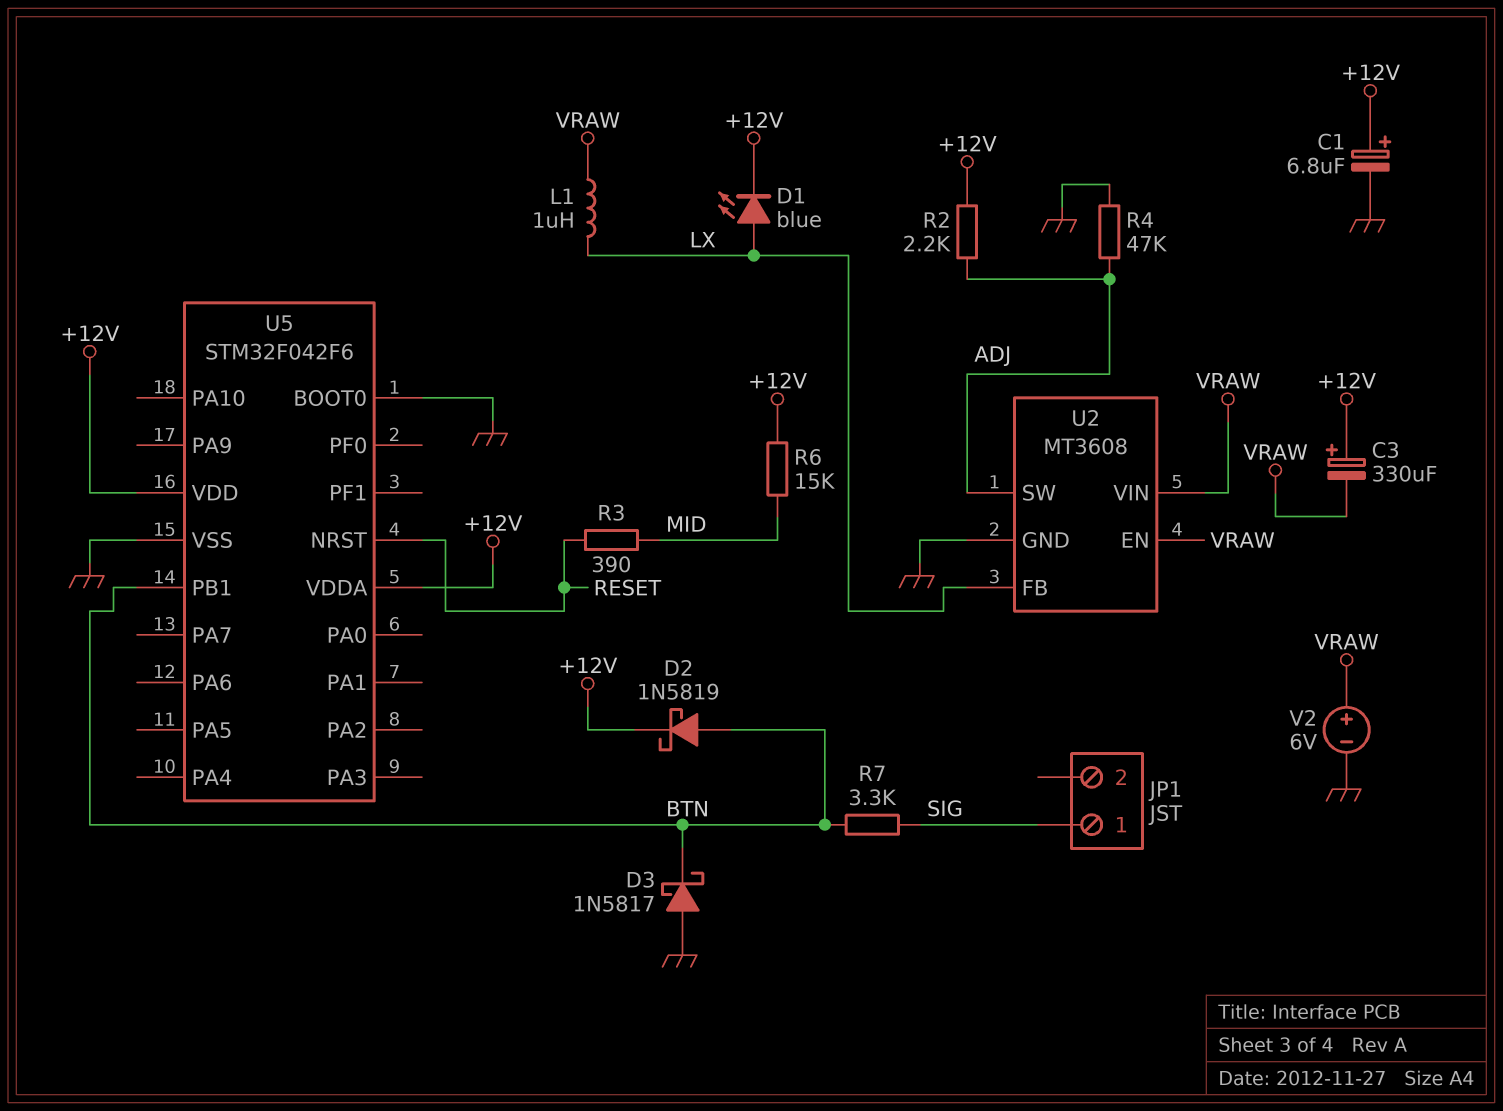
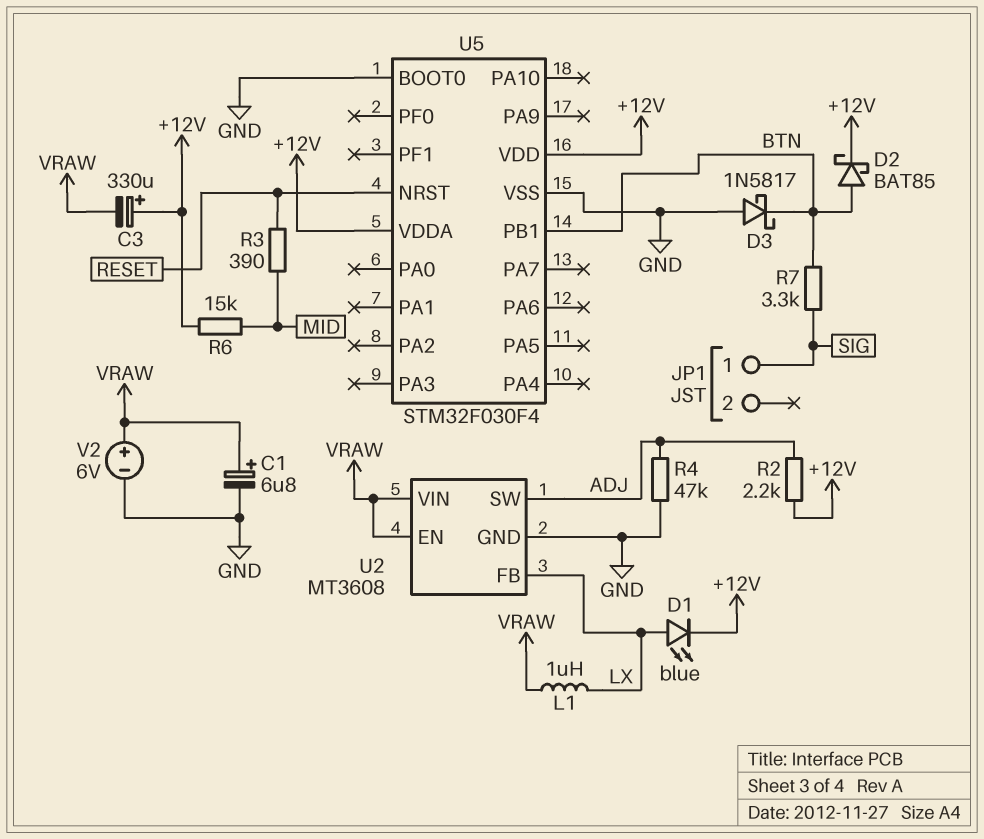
C1: 6.8uF (plus +12V, minus GND) -> 6.8uF (plus VRAW, minus GND)
D2: schottky 1N5819 (A BTN, K +12V) -> schottky BAT85 (A BTN, K +12V)
U5: STM32F042F6 -> STM32F030F4

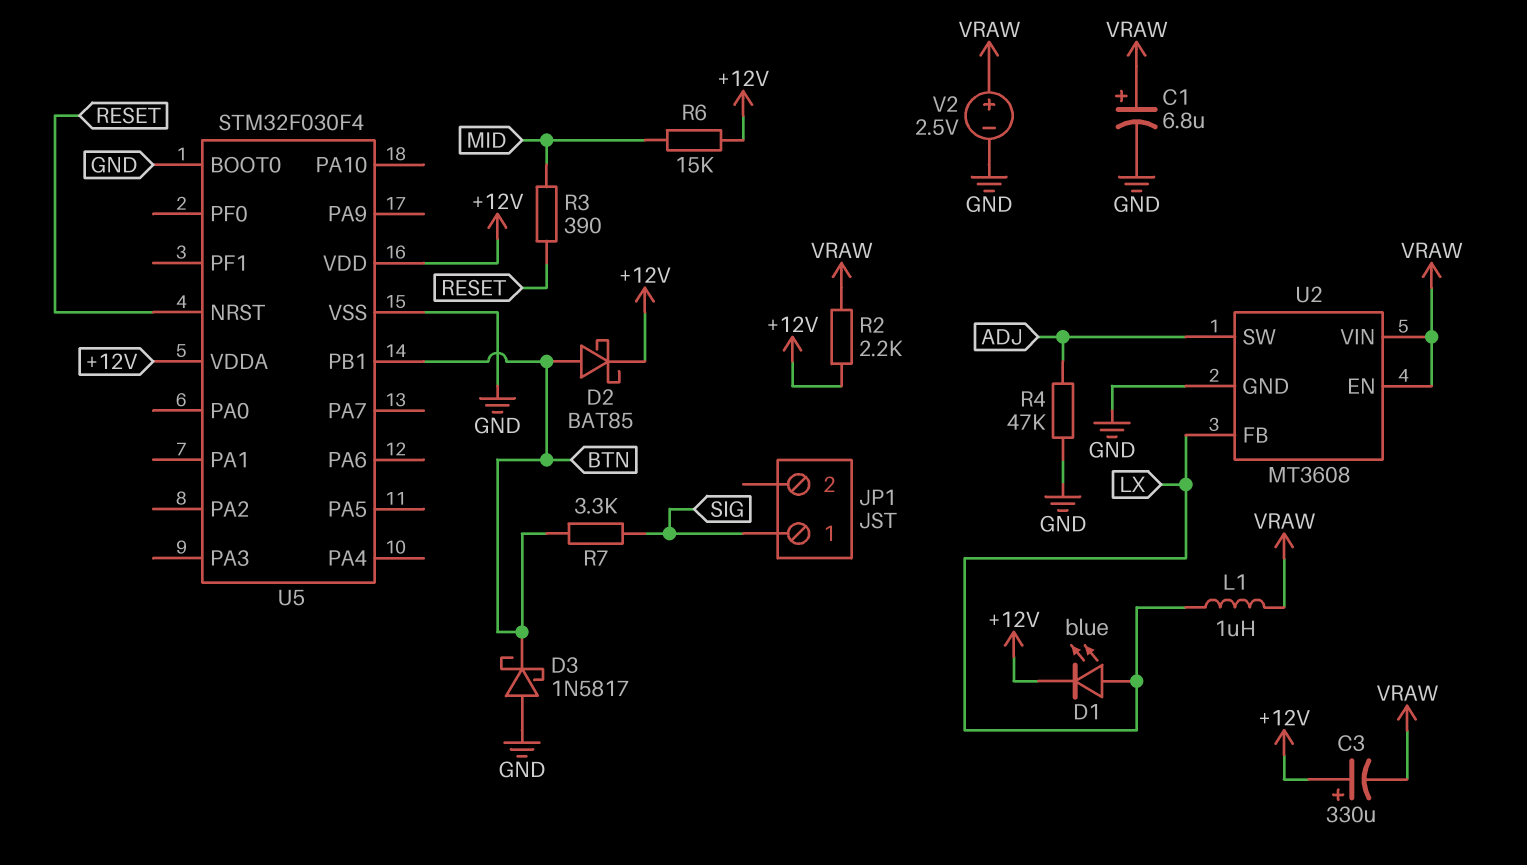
R2: 2.2k (+12V, ADJ) -> 2.2k (+12V, VRAW)
V2: 6V (plus VRAW, minus GND) -> 2.5V (plus VRAW, minus GND)

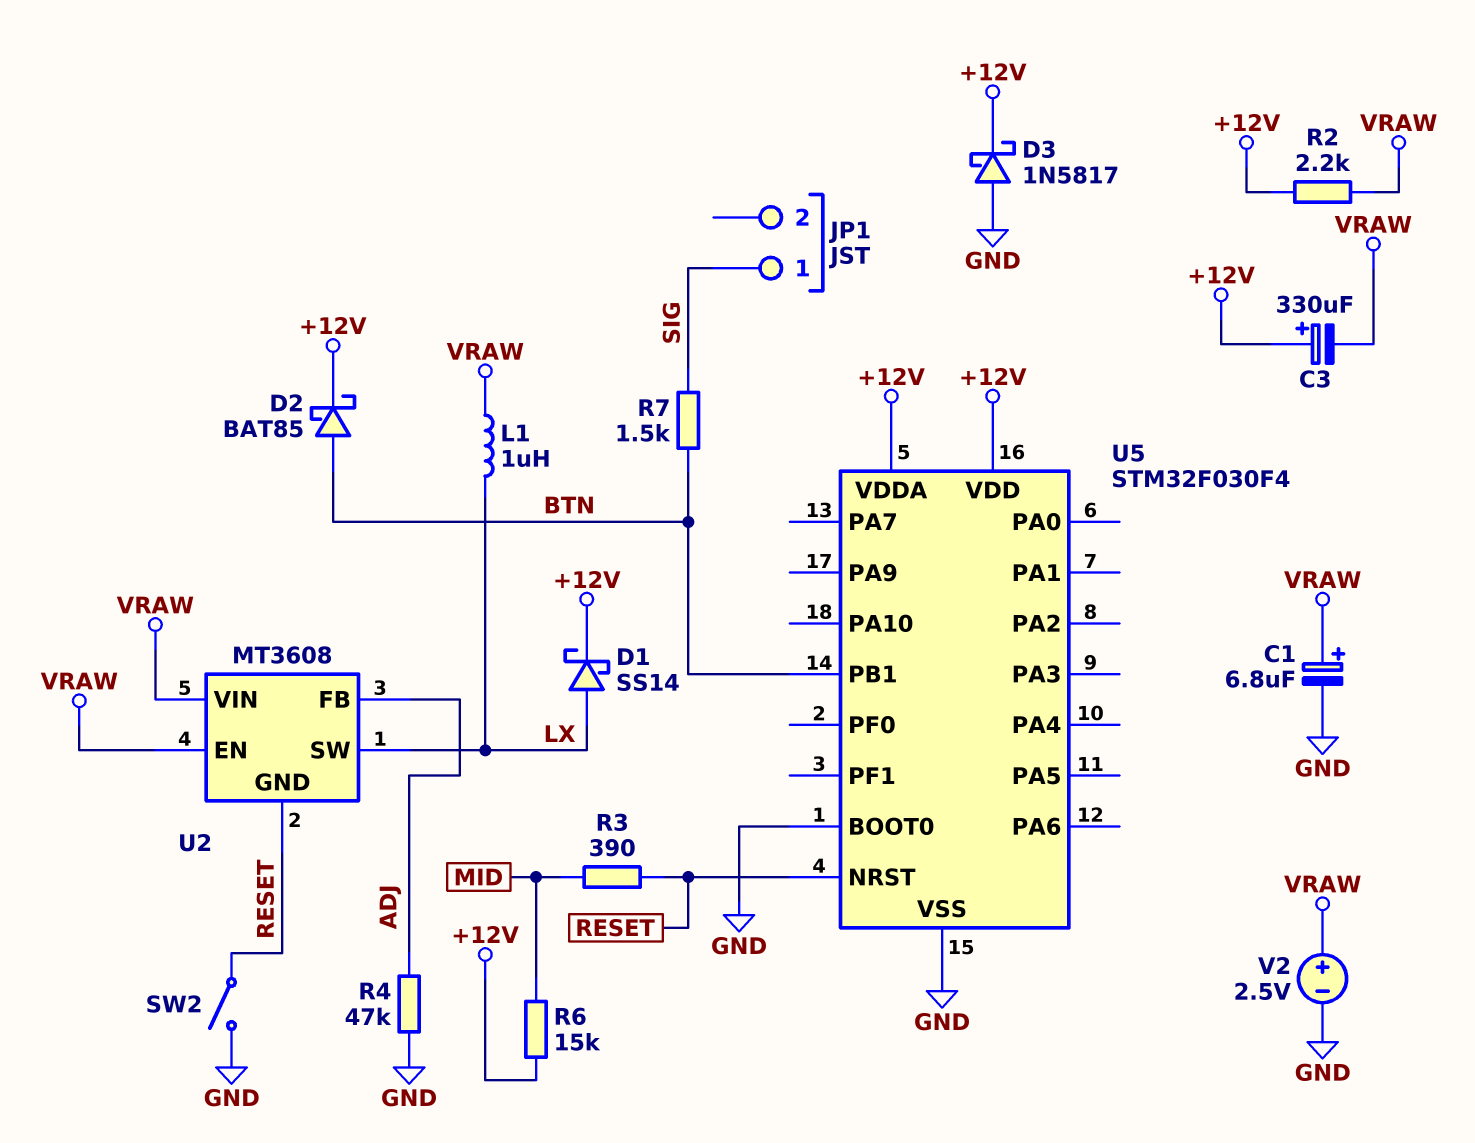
D1: LED blue (A LX, K +12V) -> schottky SS14 (A LX, K +12V)
D3: schottky 1N5817 (A GND, K BTN) -> schottky 1N5817 (A GND, K +12V)
R7: 3.3k (BTN, SIG) -> 1.5k (BTN, SIG)
SW2: none -> switch (GND, RESET)
U2 pin FB: LX -> ADJ
U2 pin GND: GND -> RESET
U2 pin SW: ADJ -> LX

